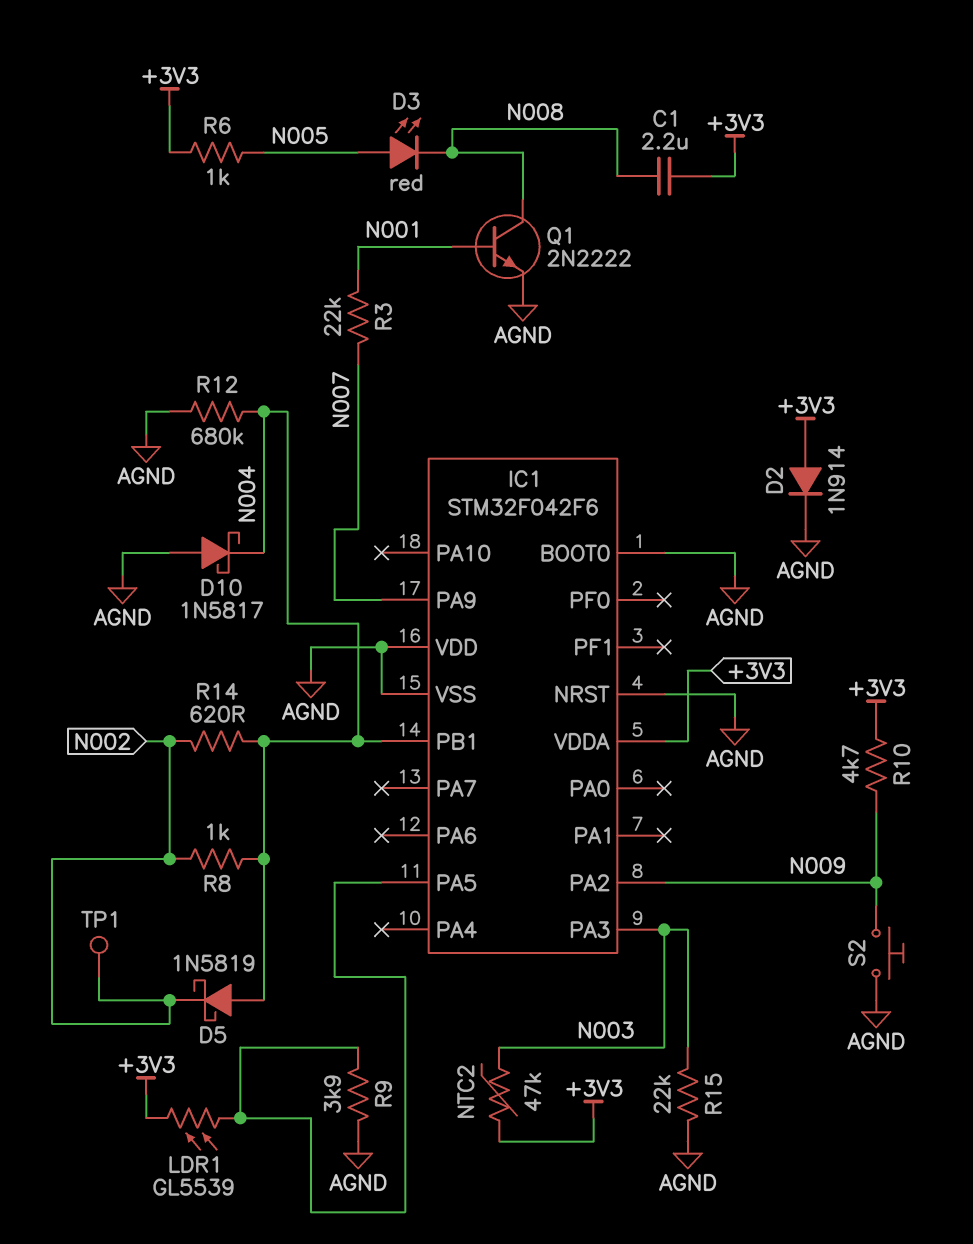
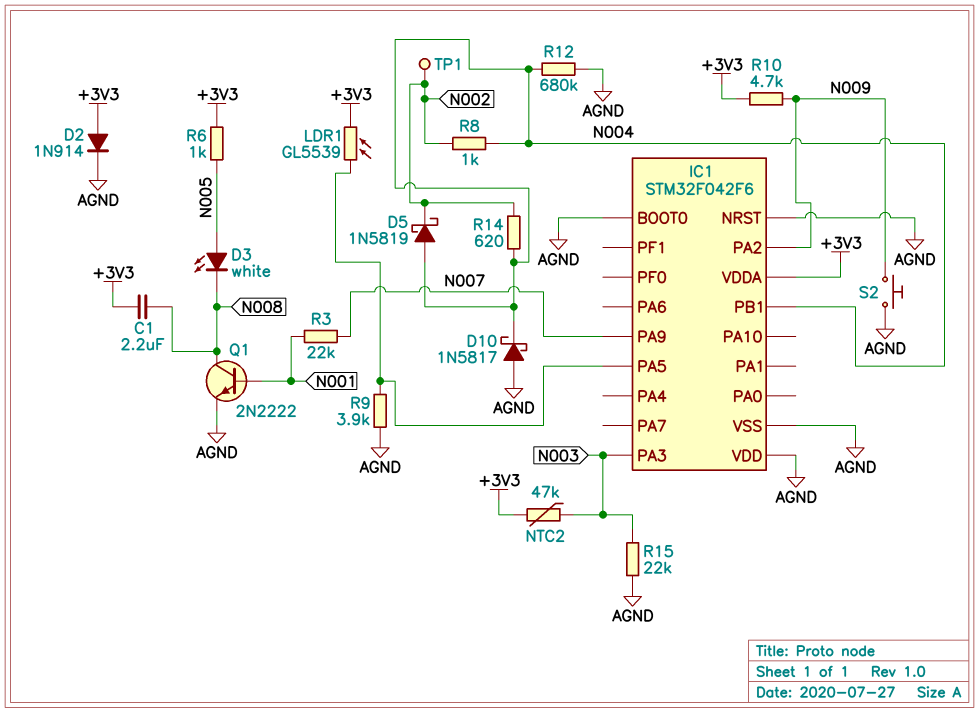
D3: LED red (A N005, K N008) -> LED white (A N005, K N008)

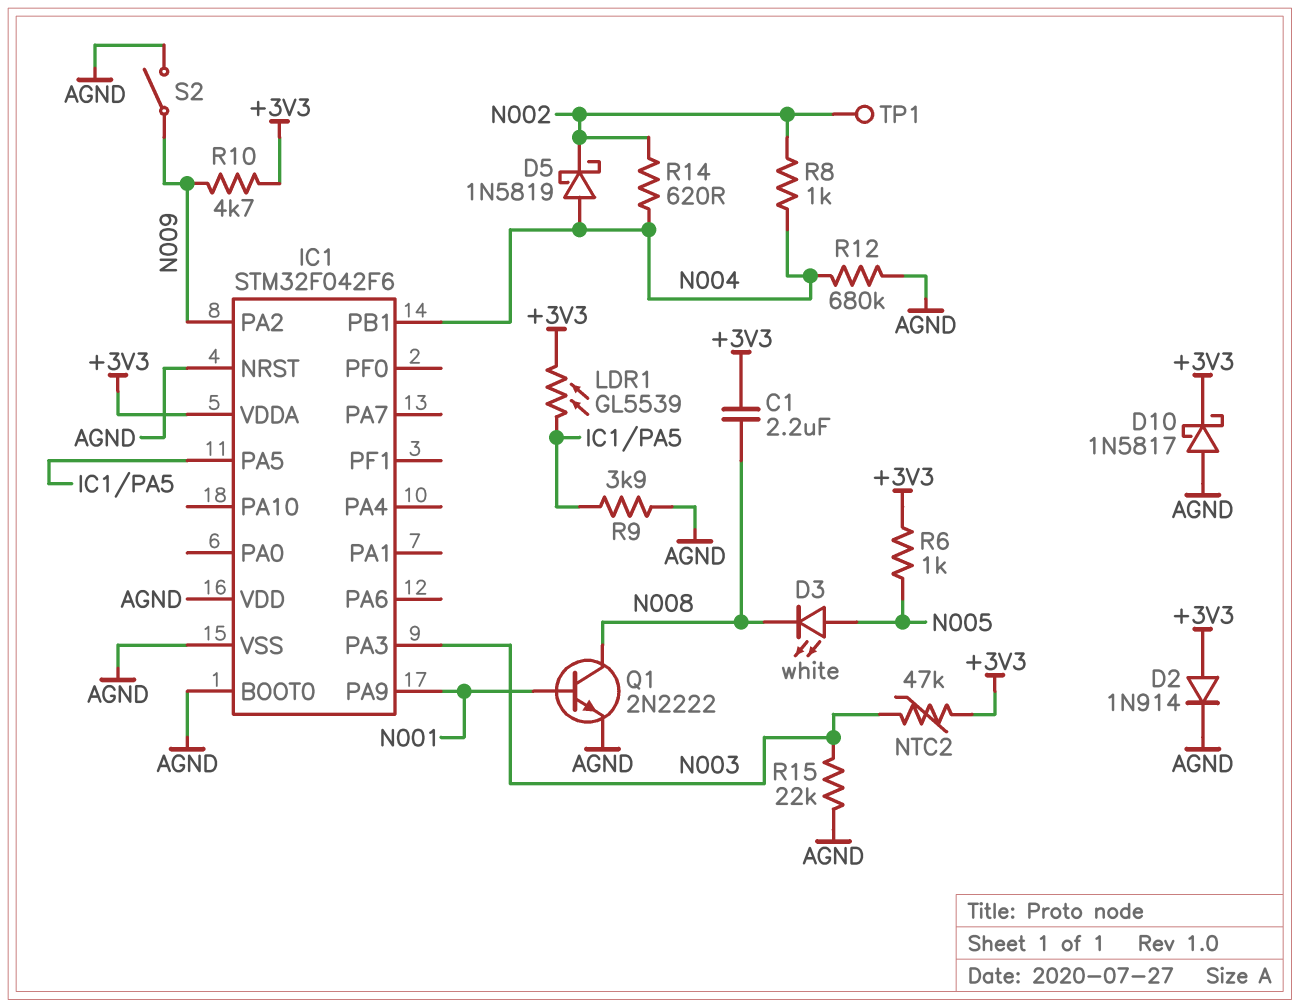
D10: schottky 1N5817 (A AGND, K N004) -> schottky 1N5817 (A AGND, K +3V3)
IC1 pin PA9: N007 -> N001
R3: 22k (N001, N007) -> none
S2: button (AGND, N009) -> switch (AGND, N009)

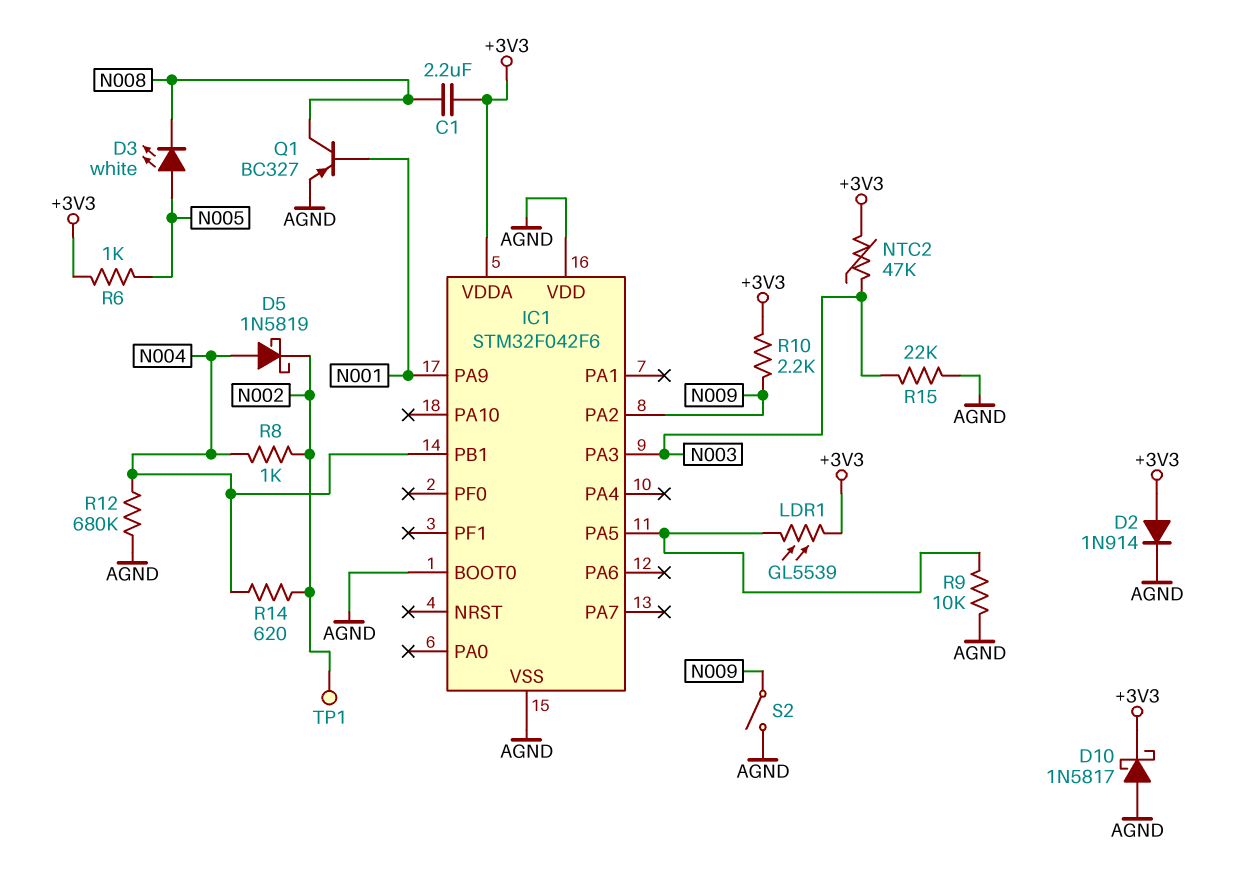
IC1 pin NRST: AGND -> none
Q1: NPN 2N2222 (B N001, C N008, E AGND) -> PNP BC327 (B N001, C N008, E AGND)
R9: 3.9k (AGND, IC1/PA5) -> 10k (AGND, IC1/PA5)
R10: 4.7k (+3V3, N009) -> 2.2k (+3V3, N009)

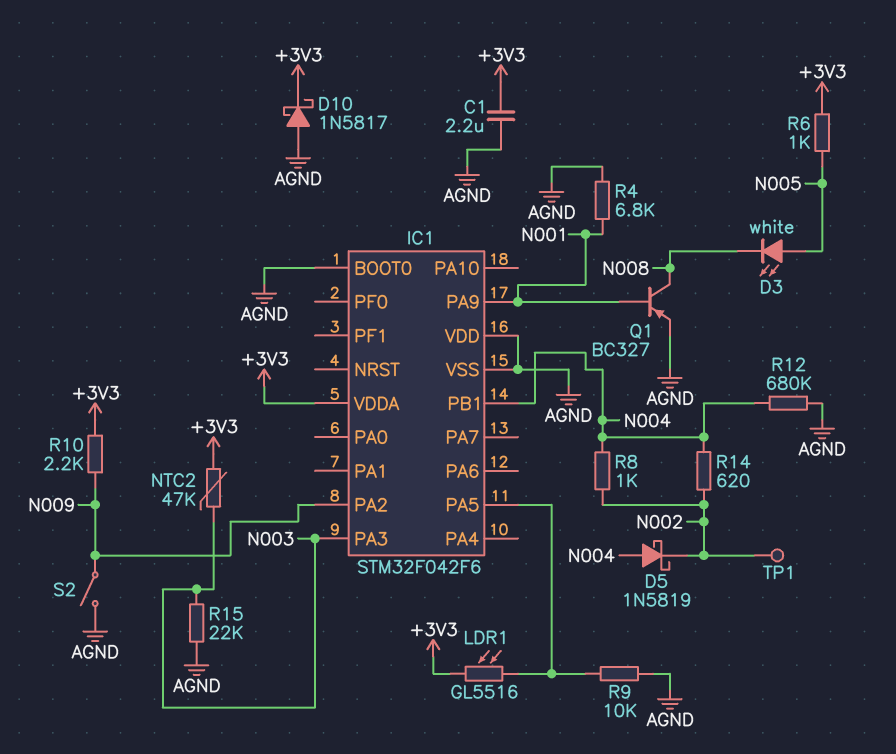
C1: 2.2uF (+3V3, N008) -> 2.2uF (+3V3, AGND)
D2: diode 1N914 (A +3V3, K AGND) -> none
LDR1: GL5539 (+3V3, IC1/PA5) -> GL5516 (+3V3, IC1/PA5)
R4: none -> 6.8k (AGND, N001)

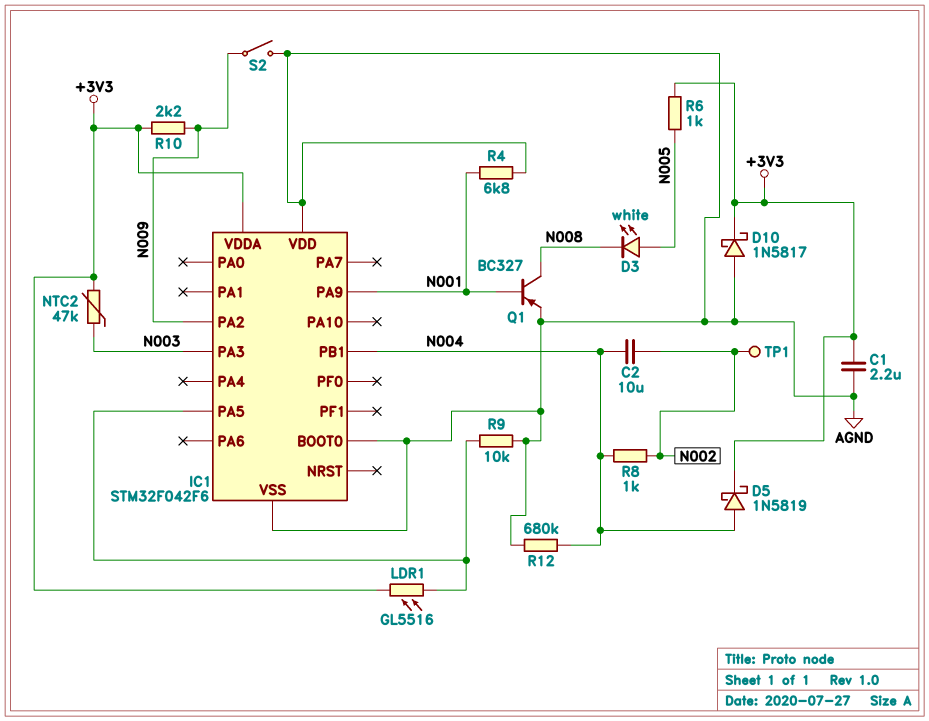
C2: none -> 10uF (N002, N004)
D5: schottky 1N5819 (A N004, K N002) -> schottky 1N5819 (A N004, K +3V3)
R14: 620 (N002, N004) -> none
R15: 22k (AGND, N003) -> none

